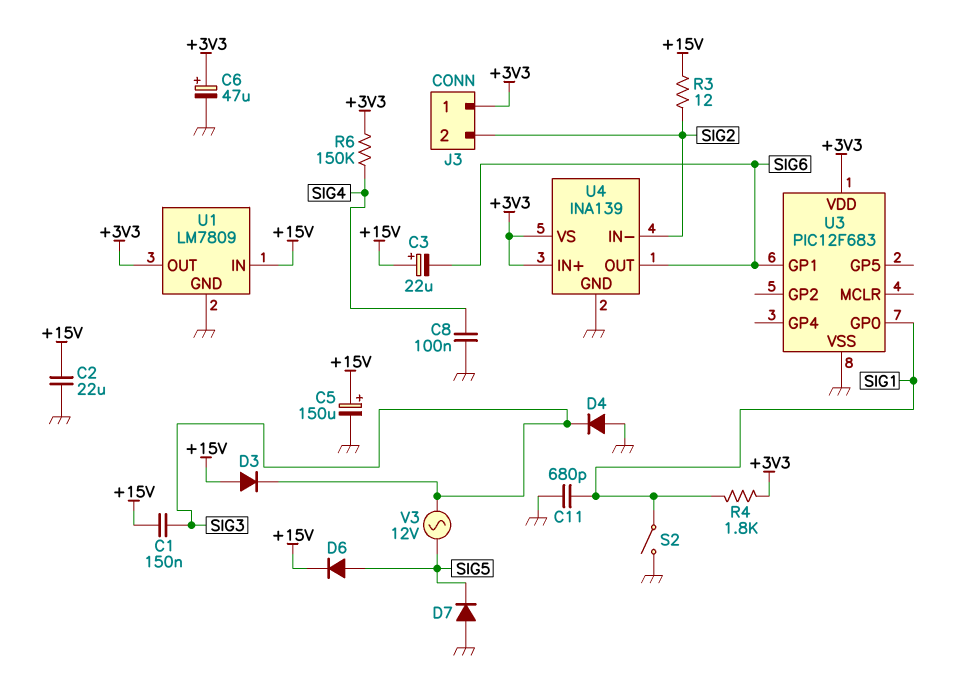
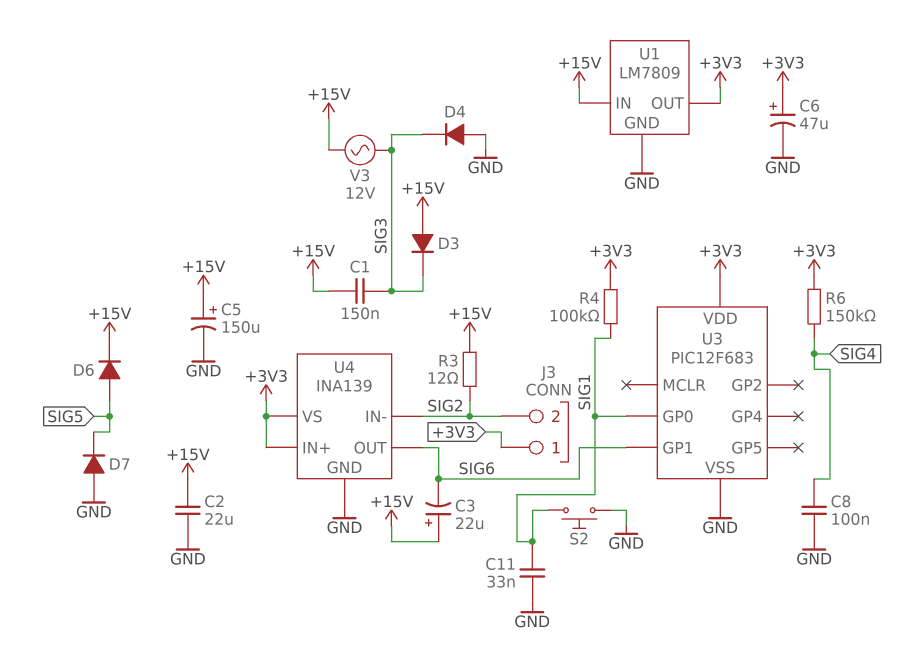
C11: 680pF (GND, SIG1) -> 33nF (GND, SIG1)
R4: 1.8k (+3V3, SIG1) -> 100k (+3V3, SIG1)
S2: switch (GND, SIG1) -> button (GND, SIG1)
V3: AC 12V (SIG3, SIG5) -> AC 12V (+15V, SIG3)

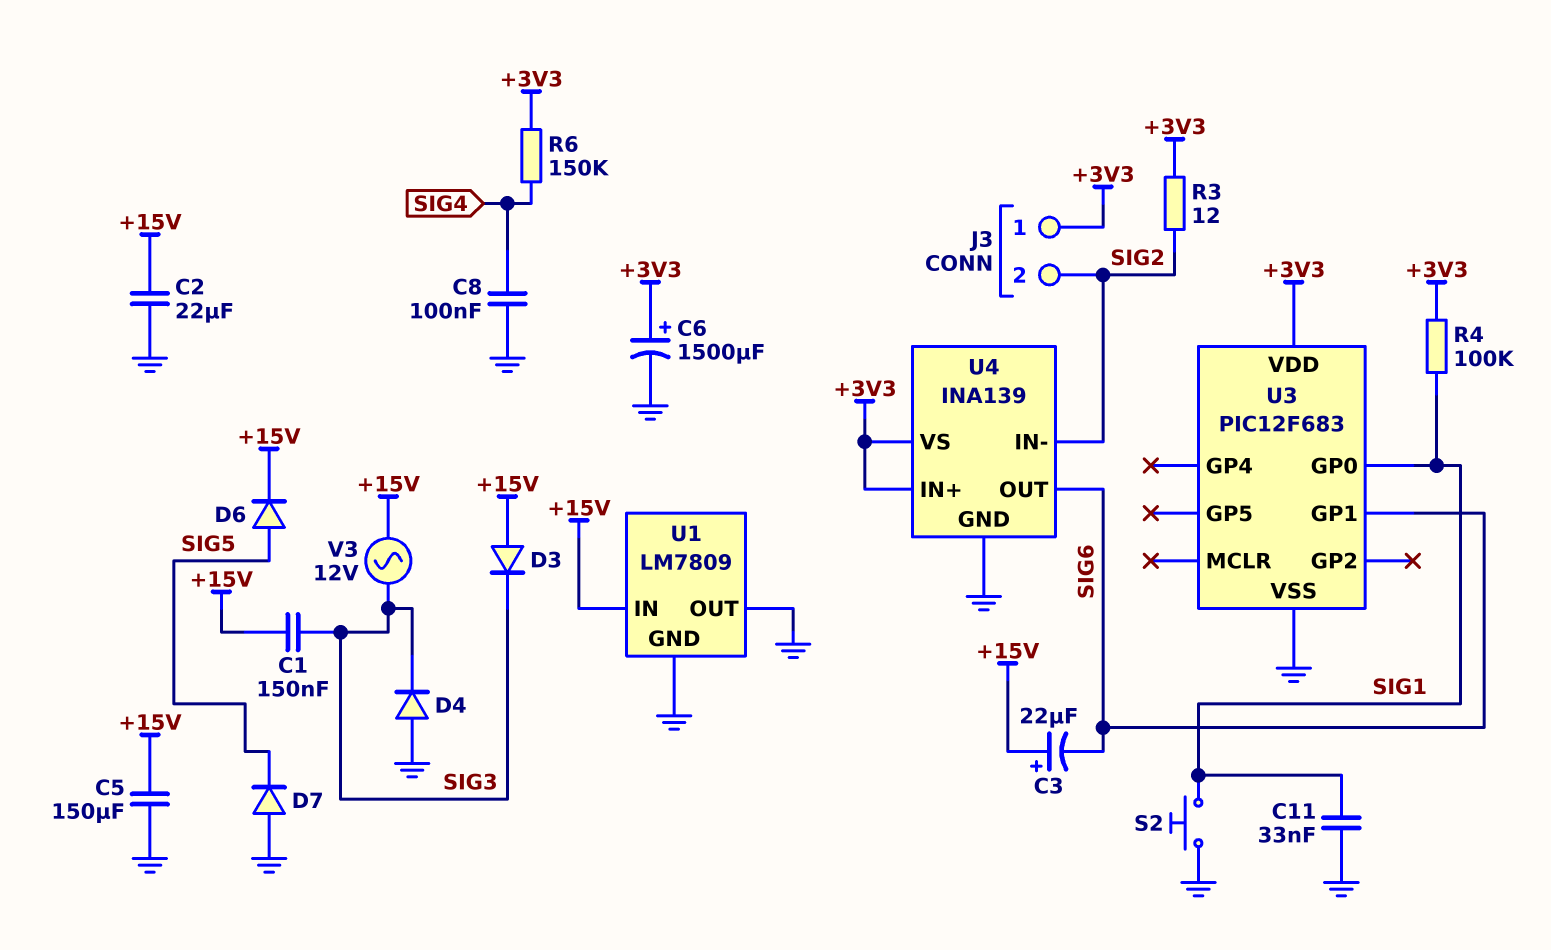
C5: 150uF (plus +15V, minus GND) -> 150uF (+15V, GND)
C6: 47uF (plus +3V3, minus GND) -> 1500uF (plus +3V3, minus GND)
R3: 12 (+15V, SIG2) -> 12 (+3V3, SIG2)
U1 pin OUT: +3V3 -> GND

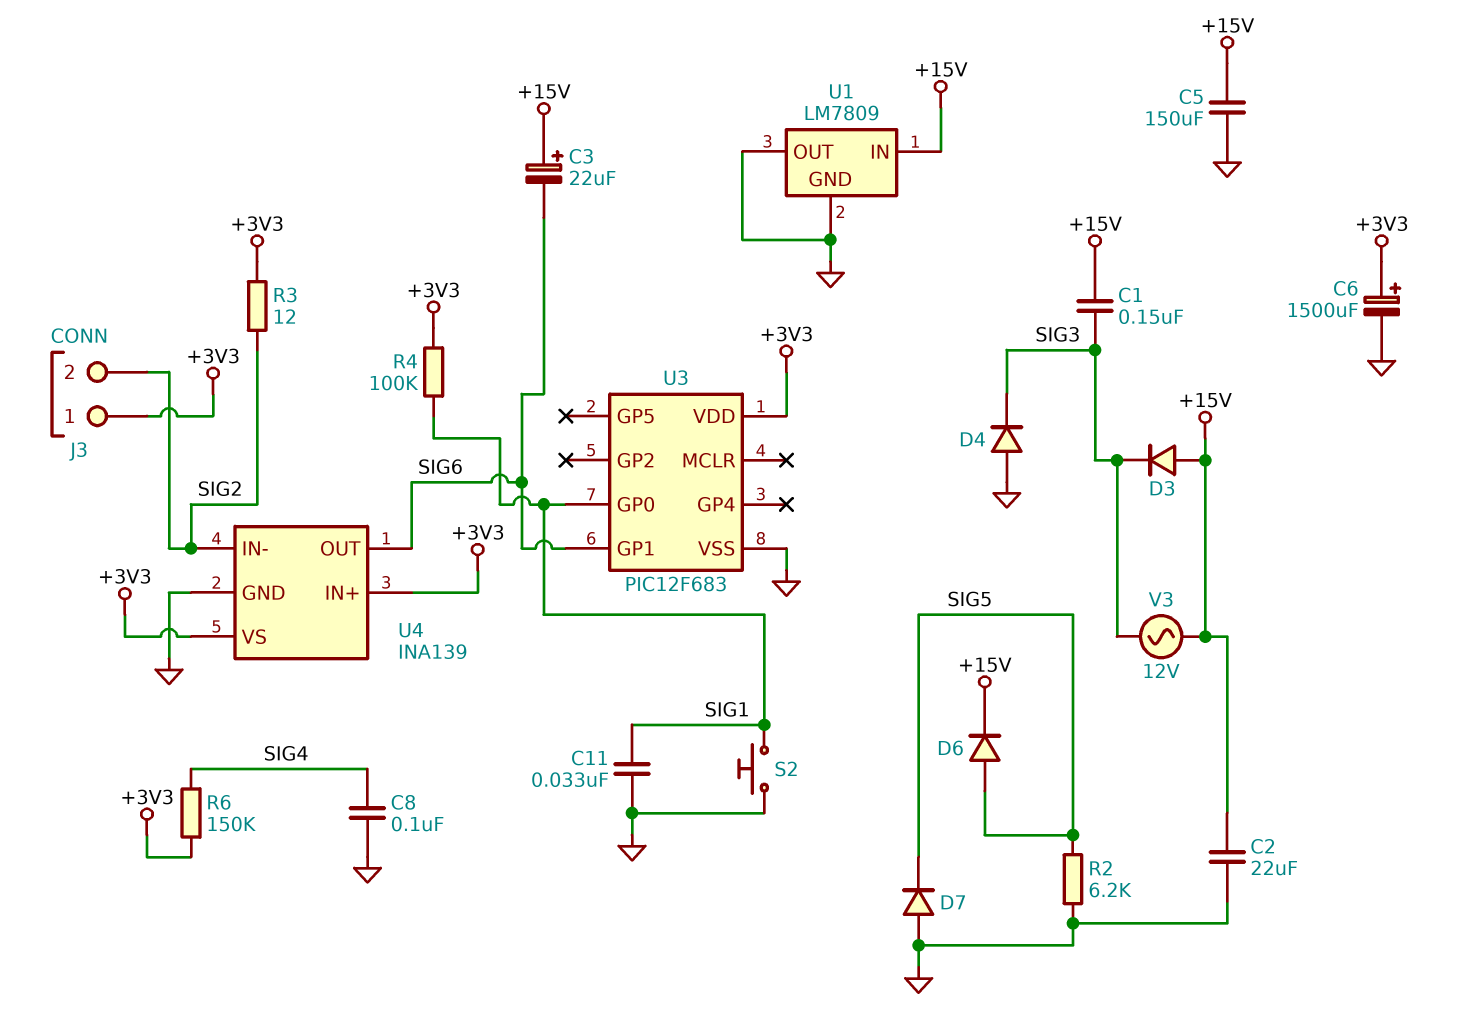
R2: none -> 6.2k (GND, SIG5)

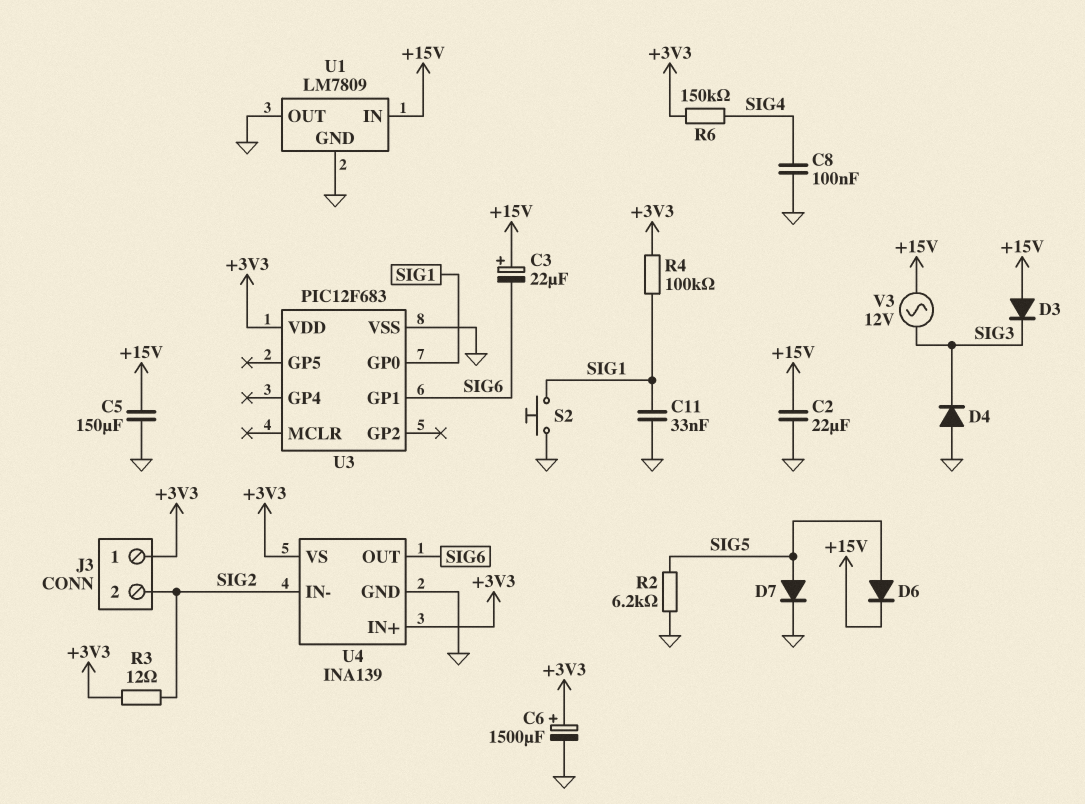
C1: 150nF (+15V, SIG3) -> none
D7: diode (A GND, K SIG5) -> diode (A SIG5, K GND)

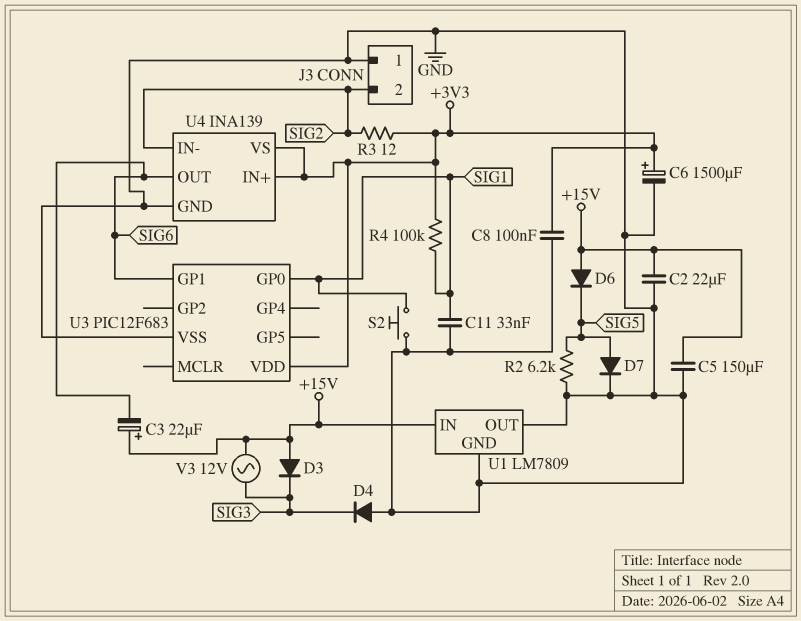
C8: 100nF (GND, SIG4) -> 100nF (+3V3, GND)
D6: diode (A SIG5, K +15V) -> diode (A +15V, K SIG5)
J3 pin 1: +3V3 -> GND
R6: 150k (+3V3, SIG4) -> none

